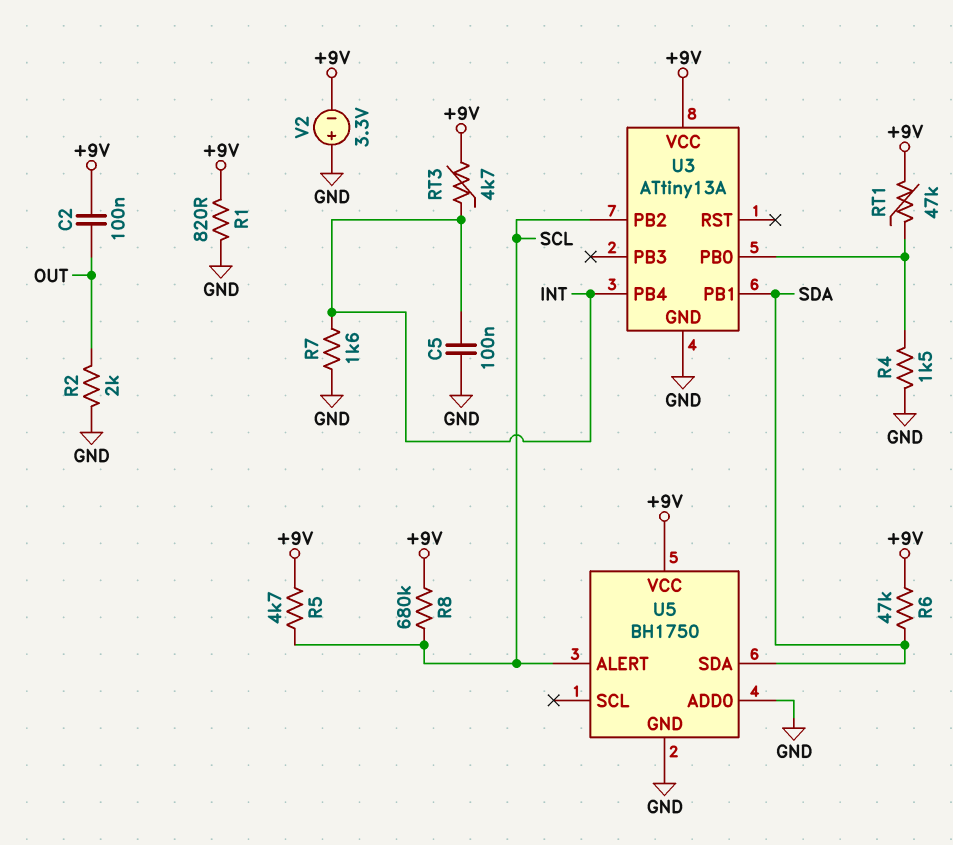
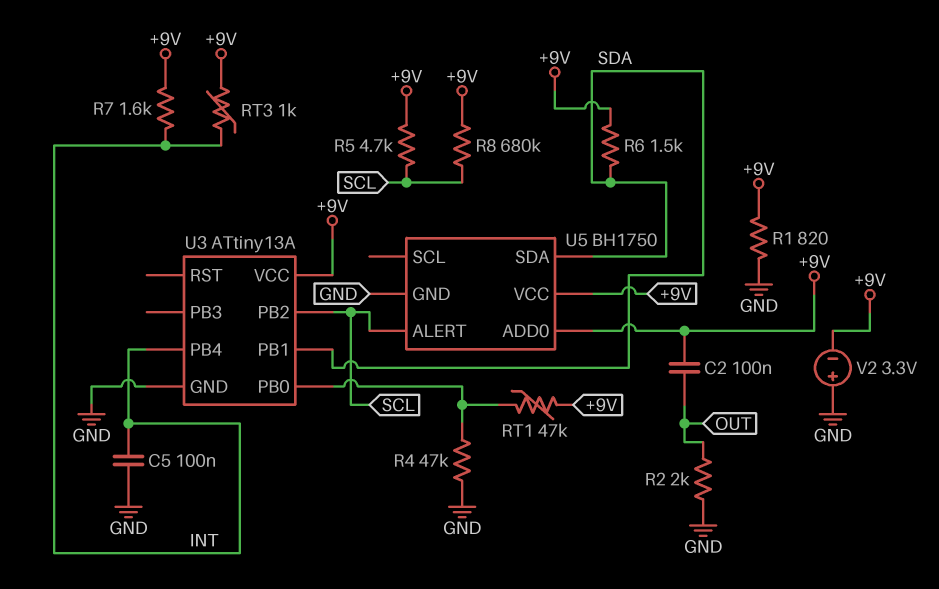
R4: 1.5k (GND, U3/PB0) -> 47k (GND, U3/PB0)
R6: 47k (+9V, SDA) -> 1.5k (+9V, SDA)
R7: 1.6k (GND, INT) -> 1.6k (+9V, INT)
RT3: 4.7k (+9V, INT) -> 1k (+9V, INT)
U5 pin ADD0: GND -> +9V

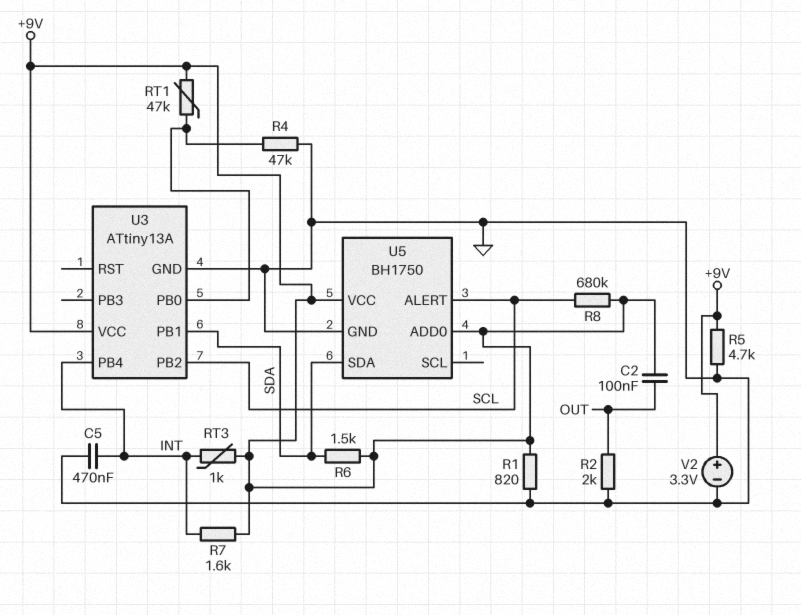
C5: 100nF (GND, INT) -> 470nF (GND, INT)
R5: 4.7k (+9V, SCL) -> 4.7k (+9V, GND)
V2: 3.3V (plus GND, minus +9V) -> 3.3V (plus +9V, minus GND)

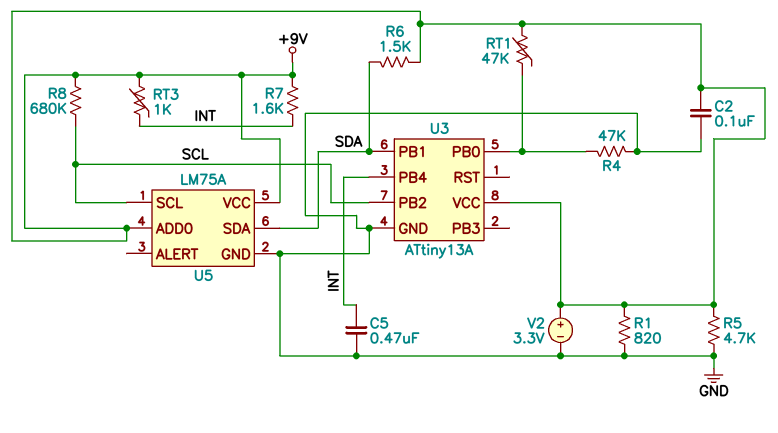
C2: 100nF (+9V, OUT) -> 100nF (+9V, GND)
R2: 2k (GND, OUT) -> none
U5: BH1750 -> LM75A
U5 pin ALERT: SCL -> none
U5 pin SCL: none -> SCL

